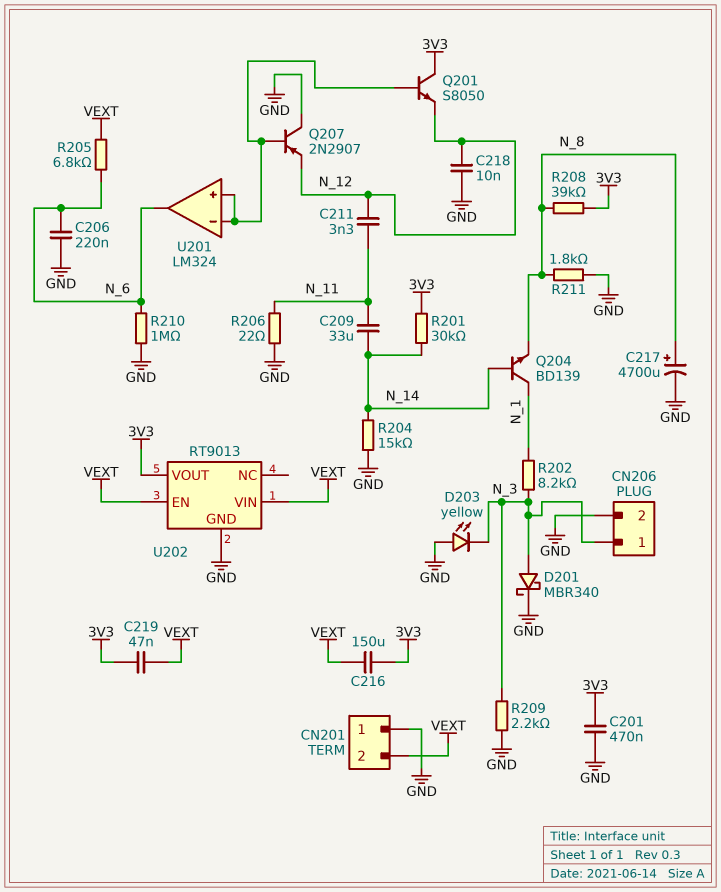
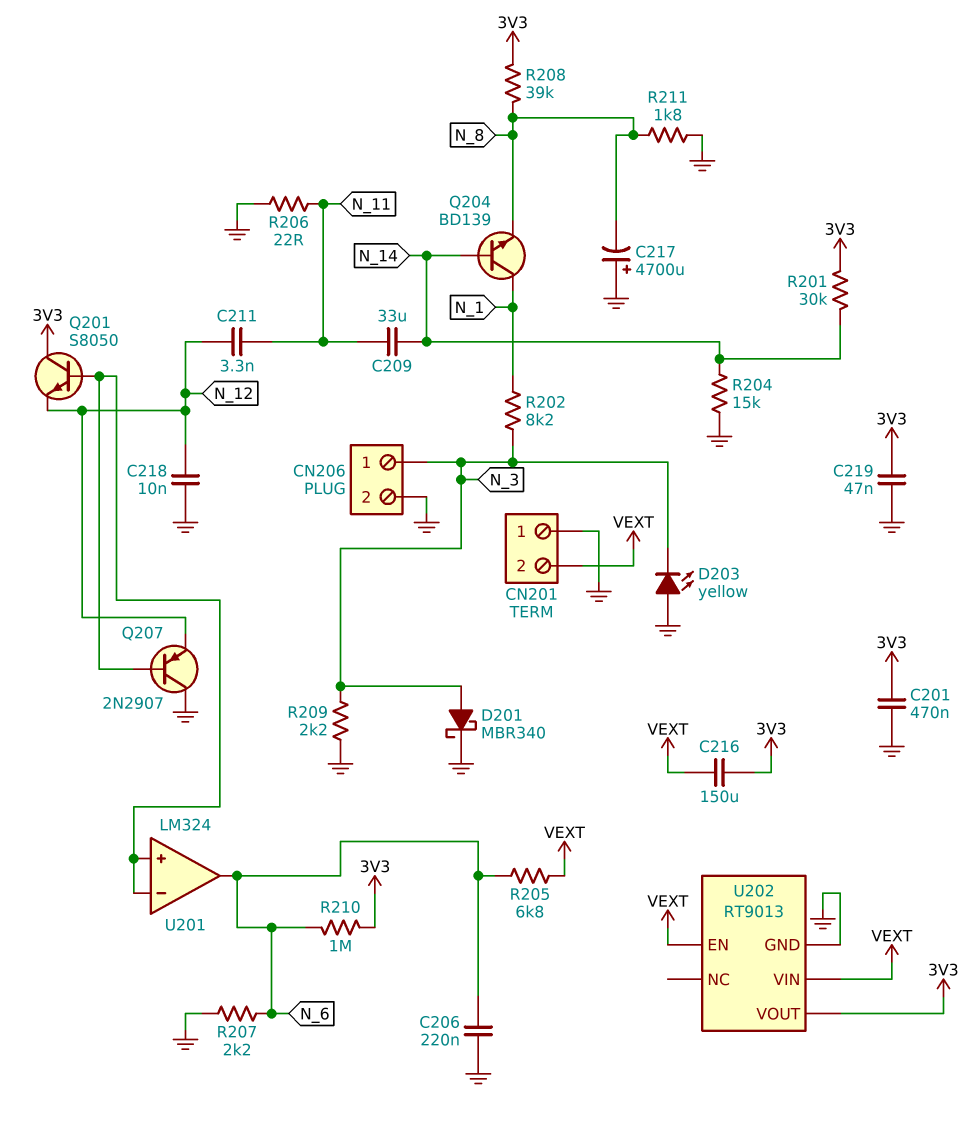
C217: 4700uF (plus N_8, minus GND) -> 4700uF (plus GND, minus N_8)
C219: 47nF (3V3, VEXT) -> 47nF (3V3, GND)
R207: none -> 2.2k (GND, N_6)
R210: 1M (GND, N_6) -> 1M (3V3, N_6)

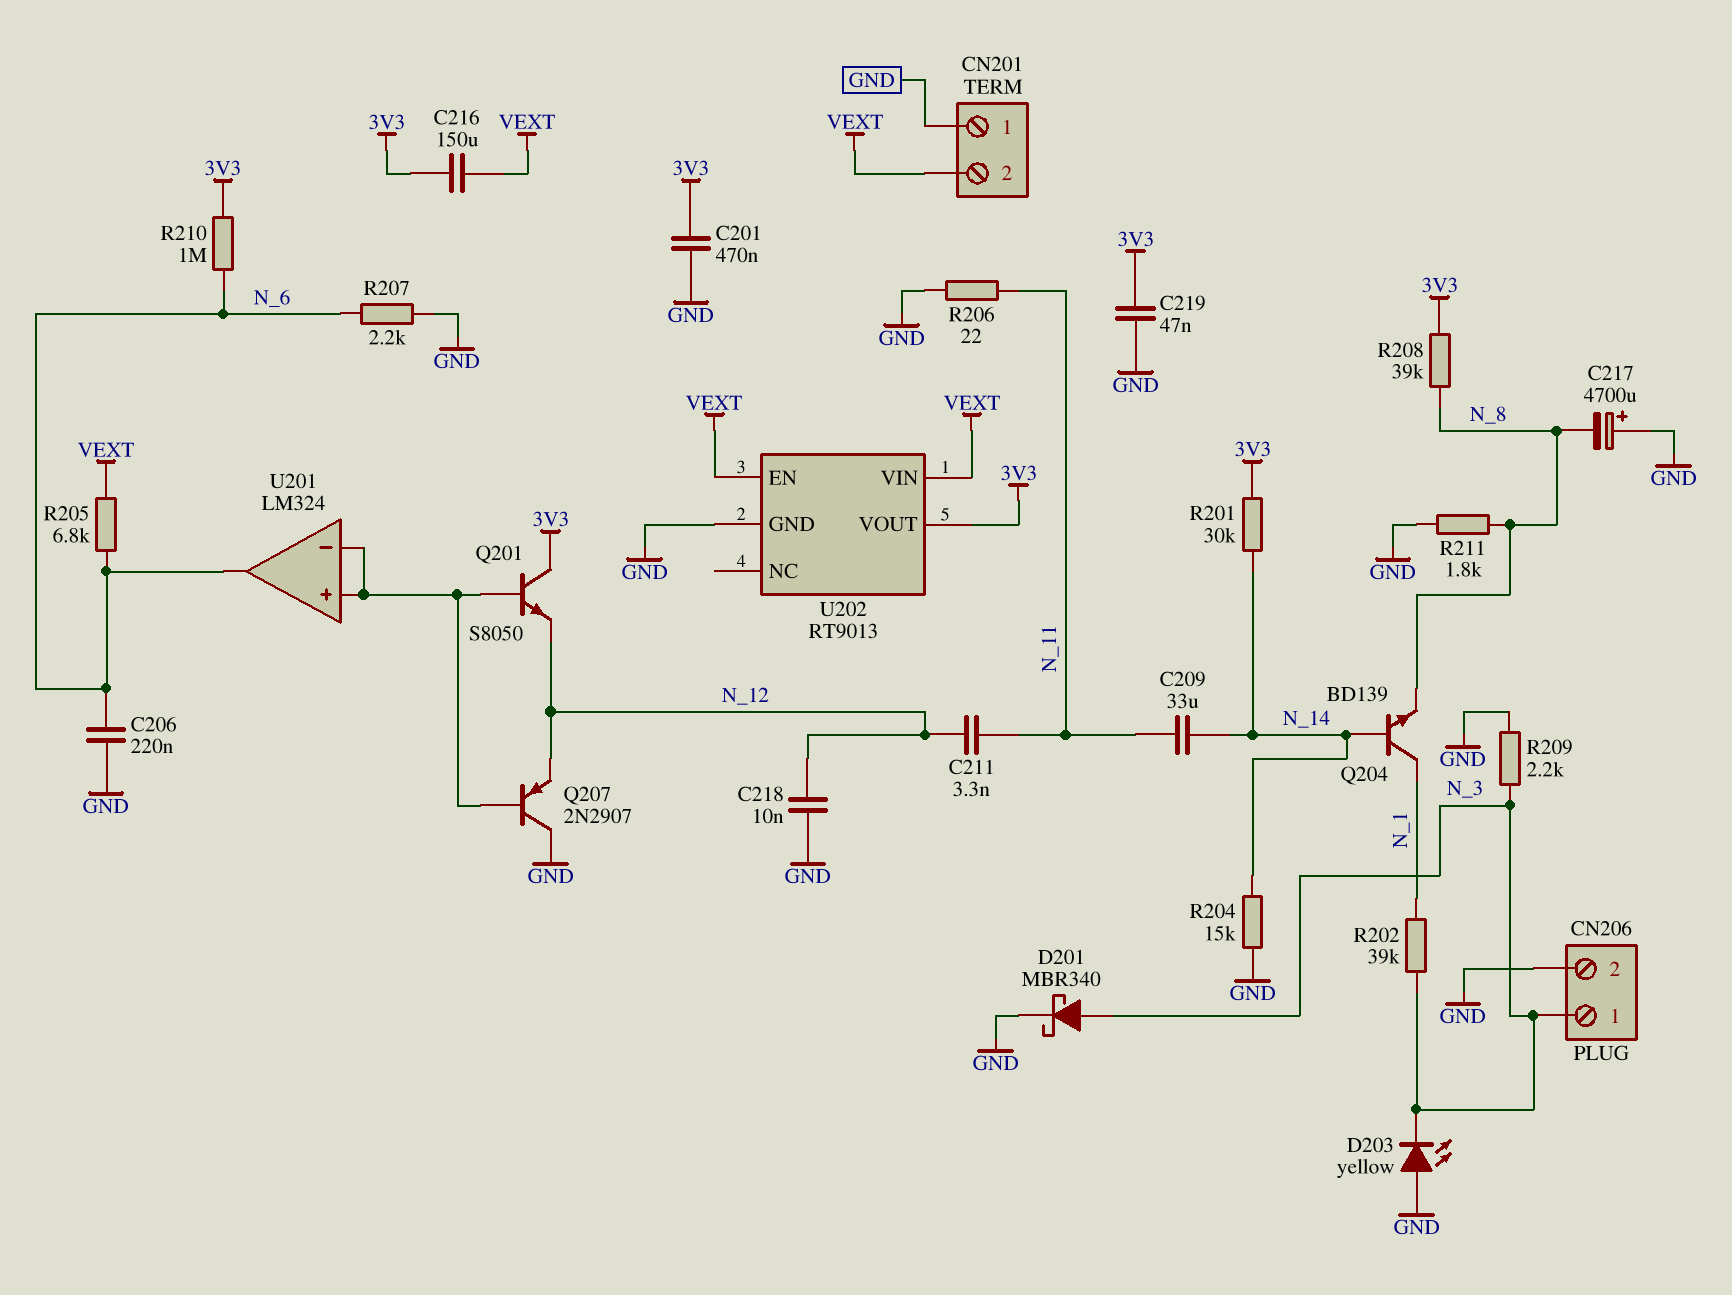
R202: 8.2k (N_1, N_3) -> 39k (N_1, N_3)

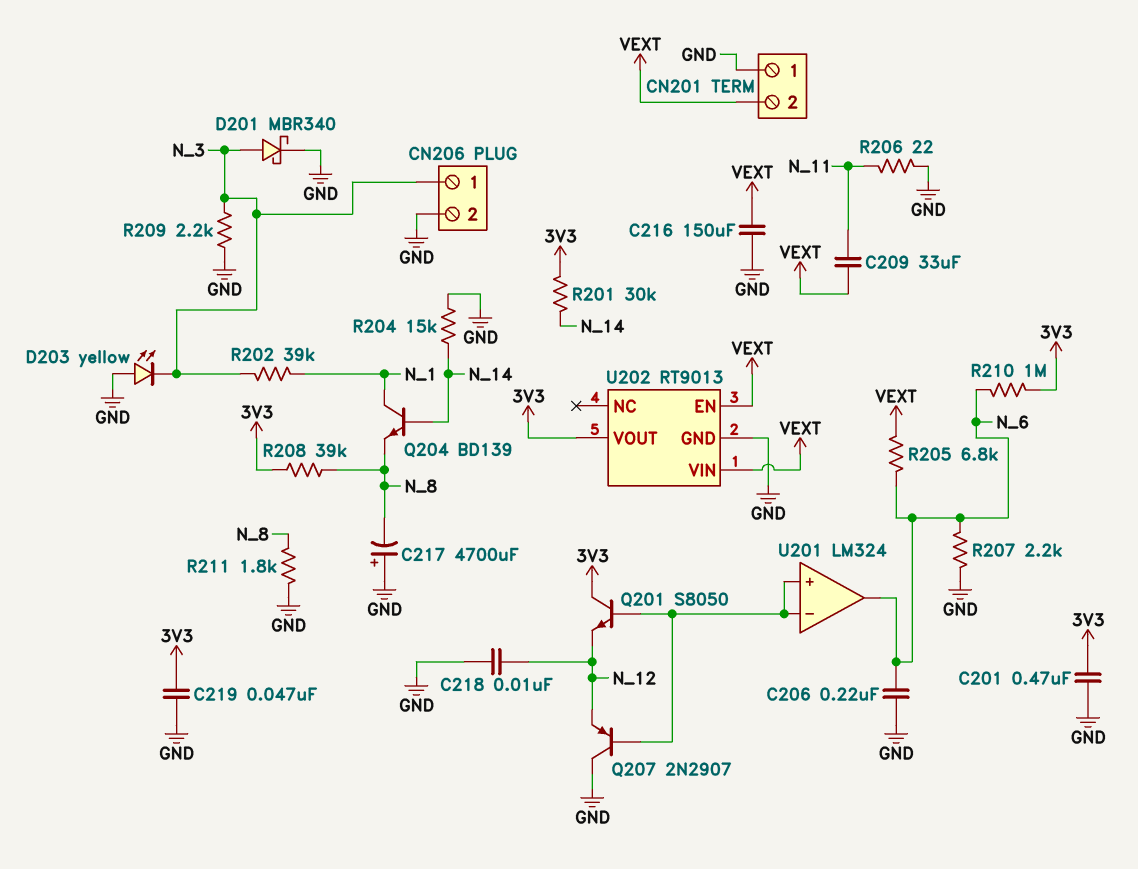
C209: 33uF (N_11, N_14) -> 33uF (N_11, VEXT)
C211: 3.3nF (N_11, N_12) -> none
C216: 150uF (3V3, VEXT) -> 150uF (GND, VEXT)

